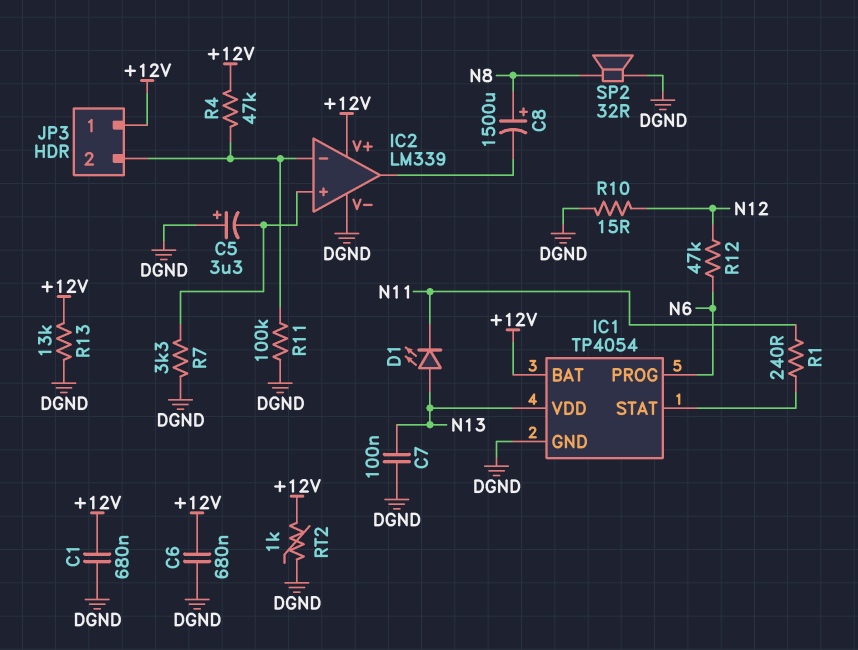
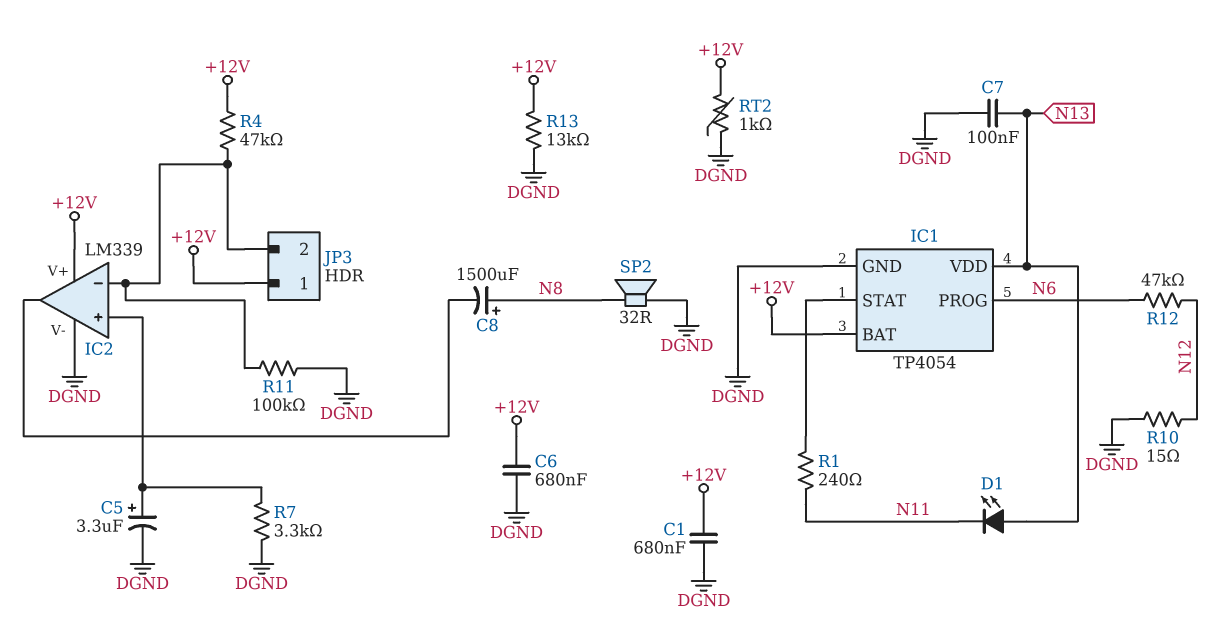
C5: 3.3uF (plus DGND, minus IC2/in+) -> 3.3uF (plus IC2/in+, minus DGND)

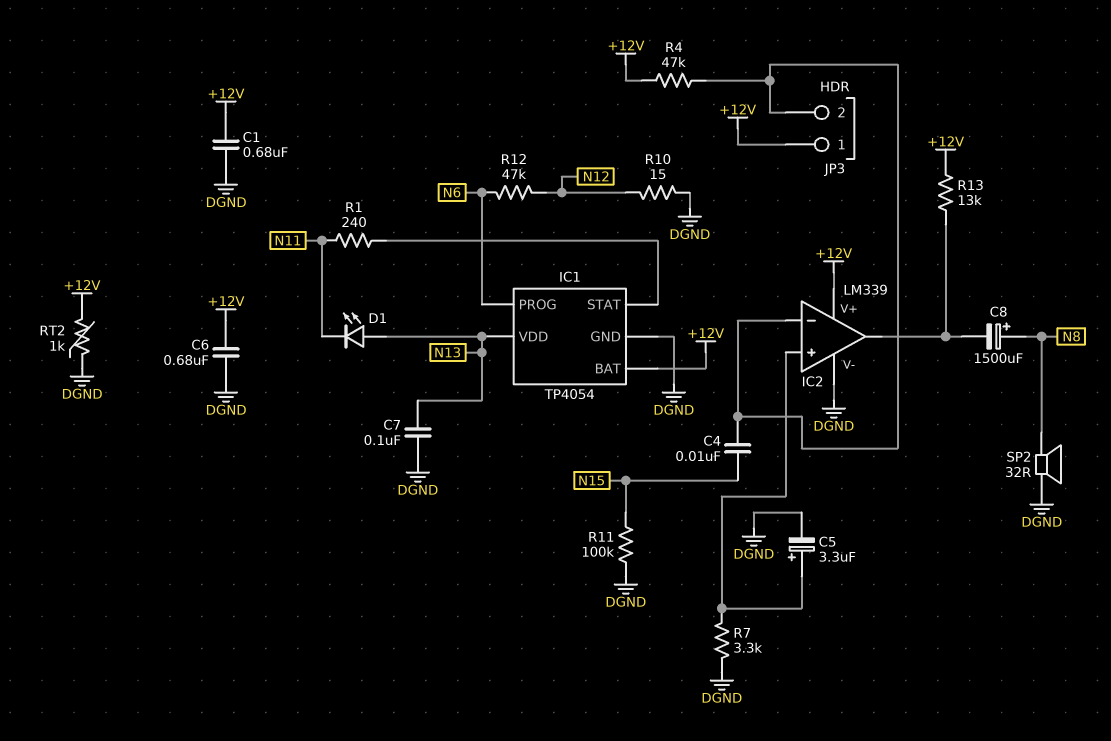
C4: none -> 10nF (IC2/in-, N15)
R11: 100k (DGND, IC2/in-) -> 100k (DGND, N15)
R13: 13k (+12V, DGND) -> 13k (+12V, IC2/out)

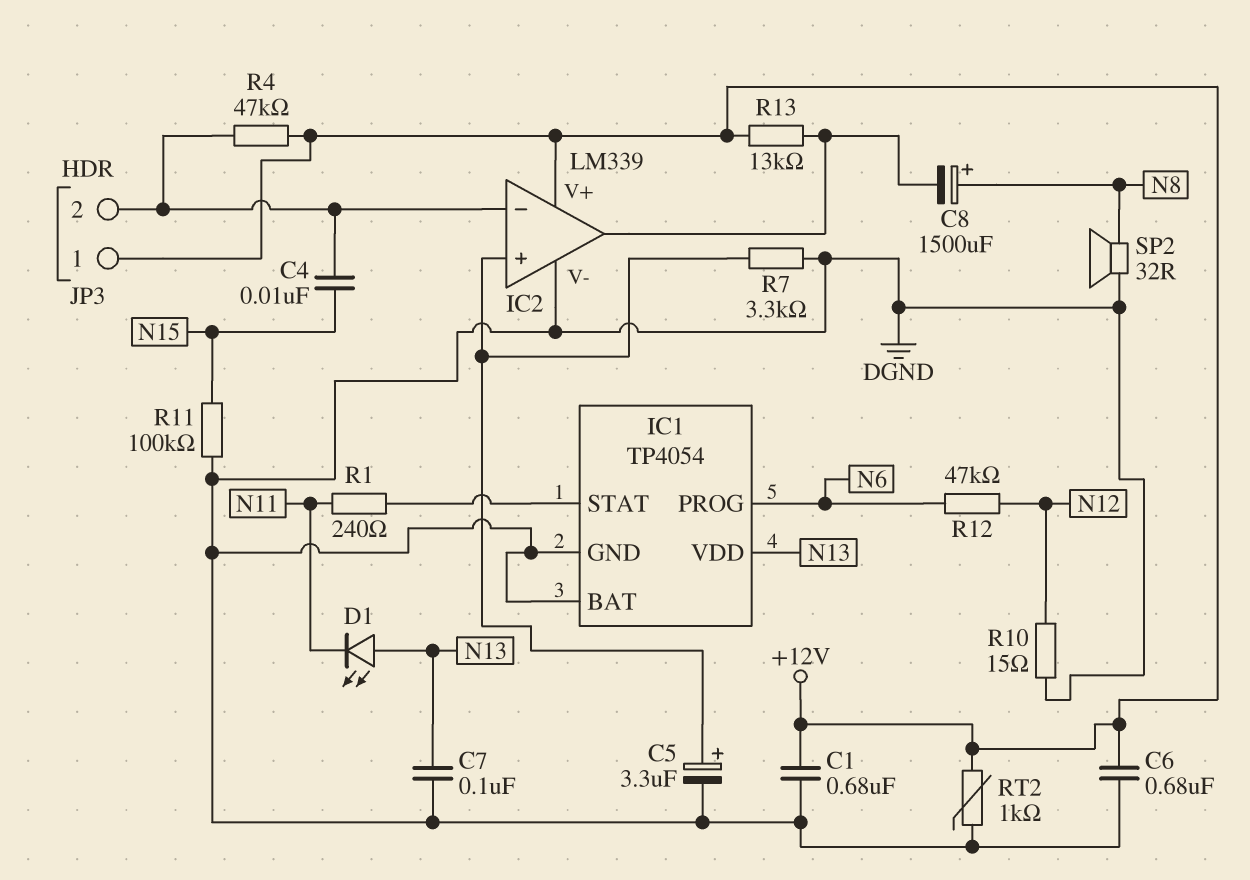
IC1 pin BAT: +12V -> DGND

